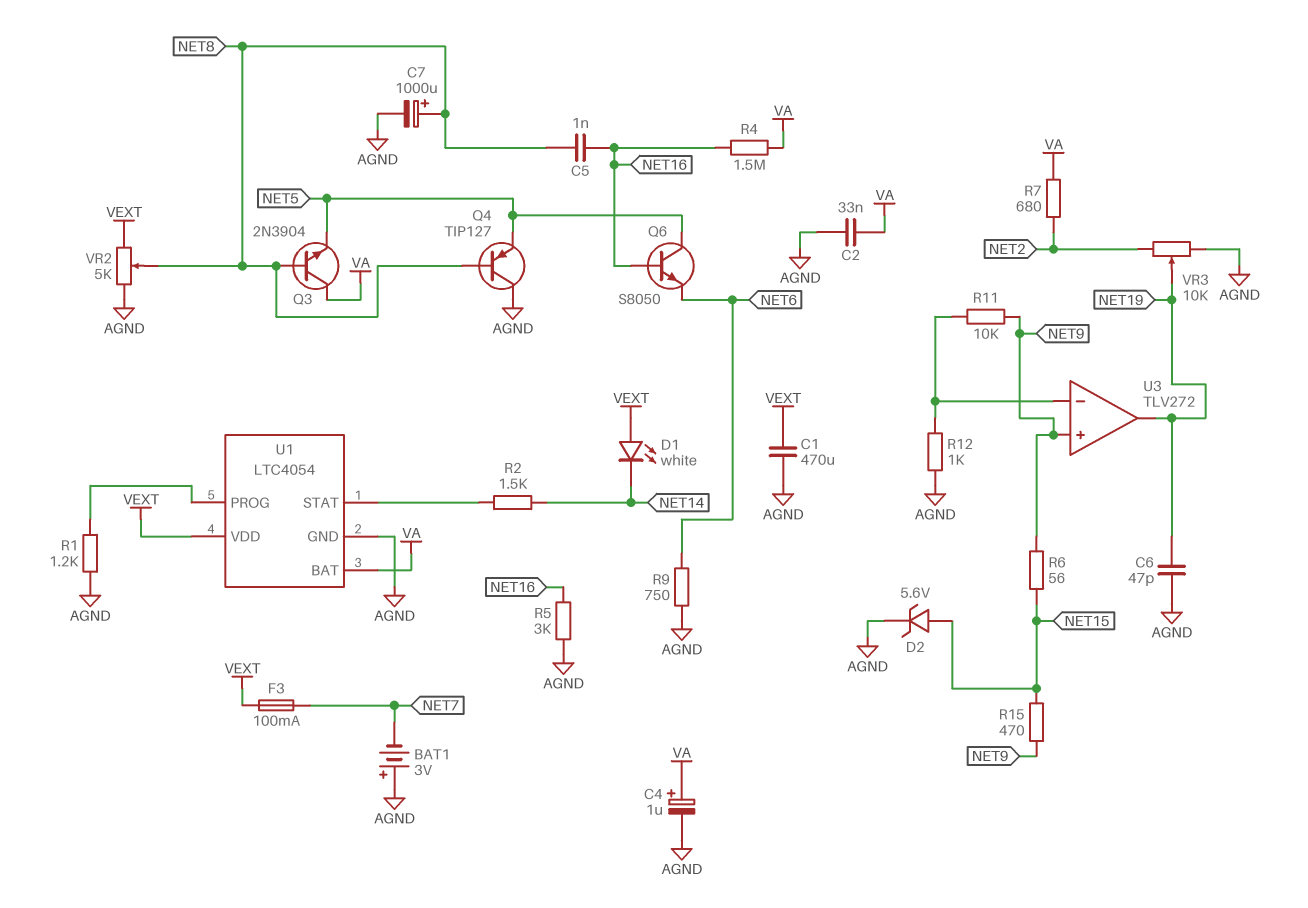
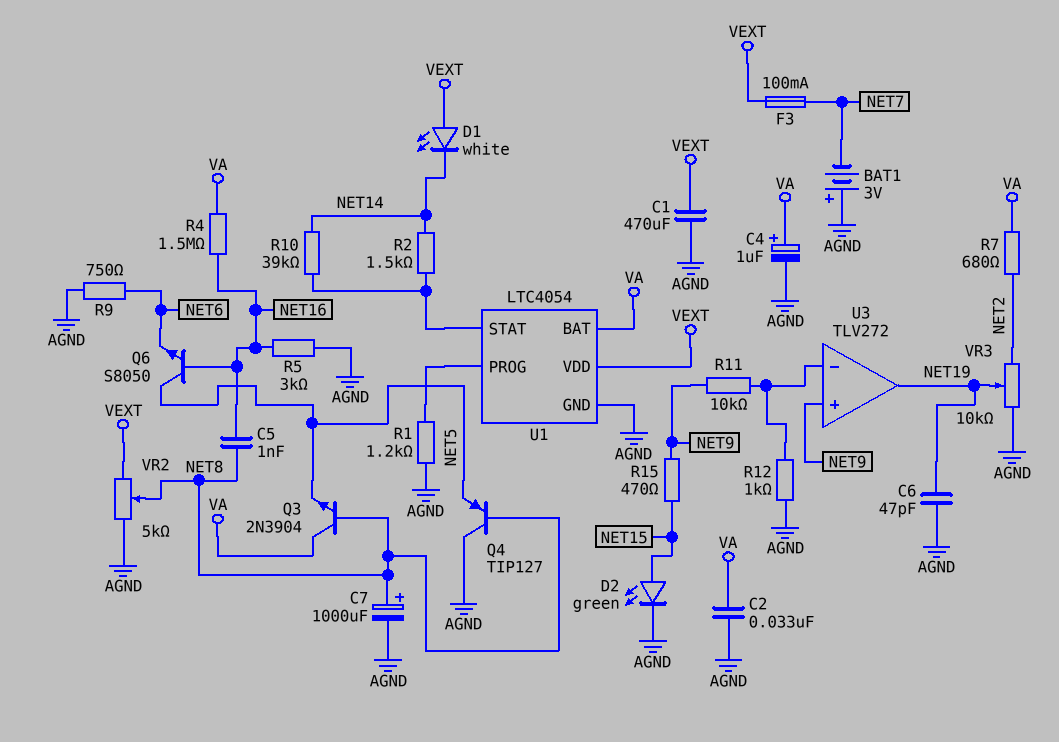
D2: zener 5.6V (A NET15, K AGND) -> LED green (A NET15, K AGND)
R6: 56 (NET9, NET15) -> none
R10: none -> 39k (NET14, U1/STAT)

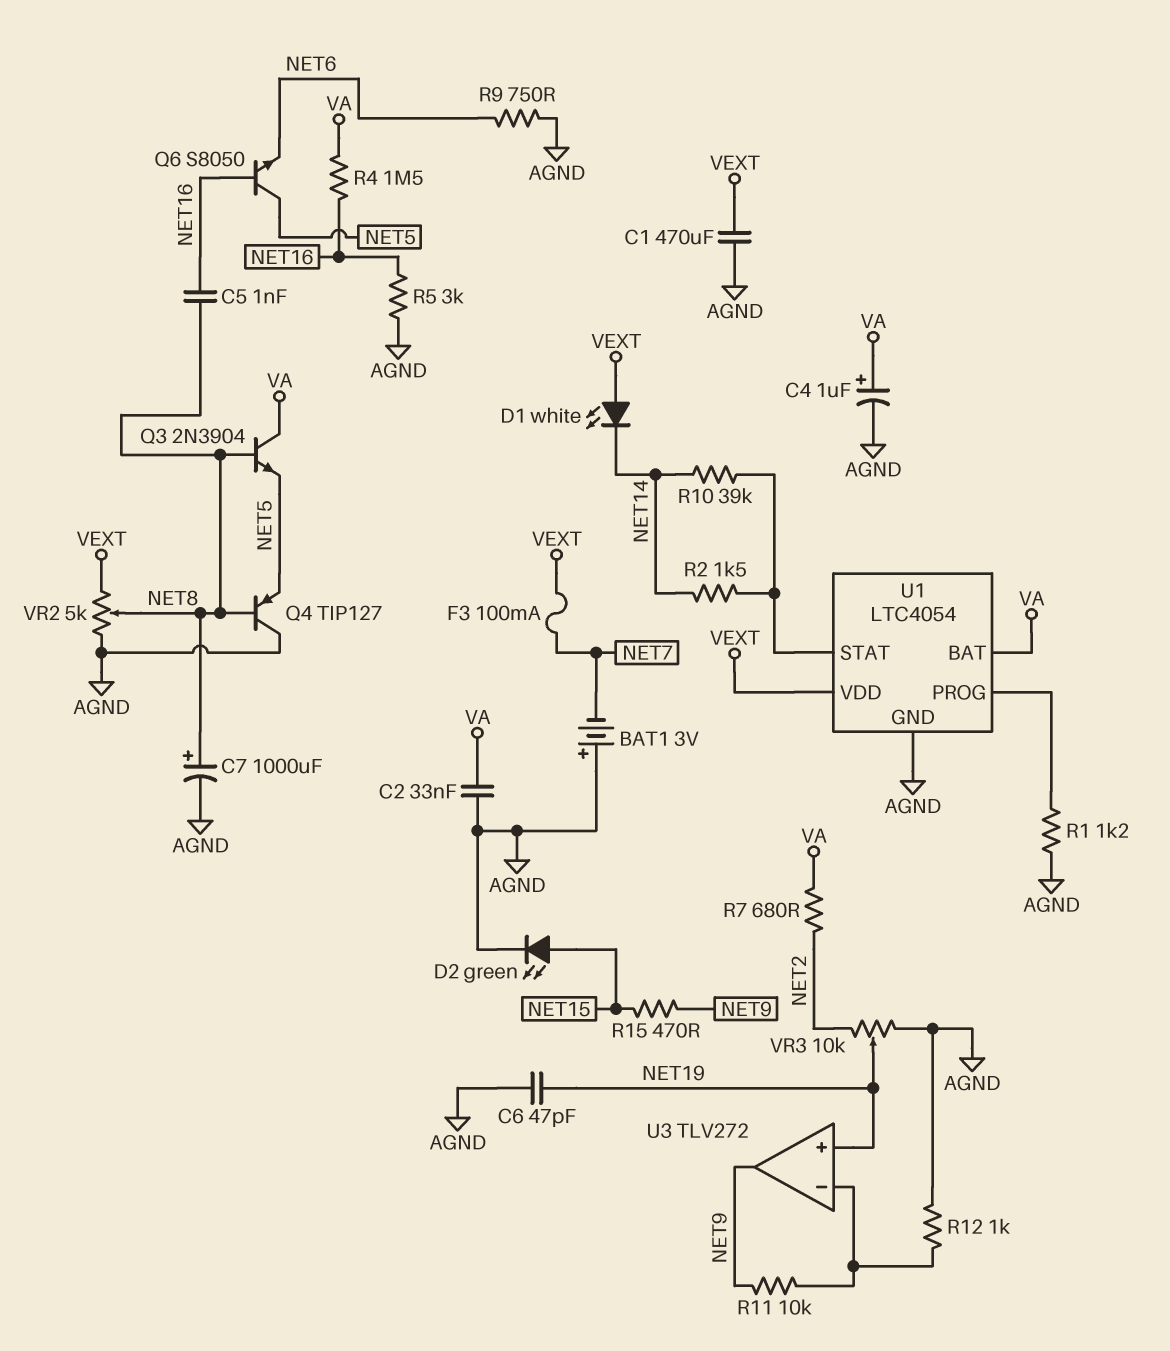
U3 pin in+: NET9 -> NET19
U3 pin out: NET19 -> NET9

